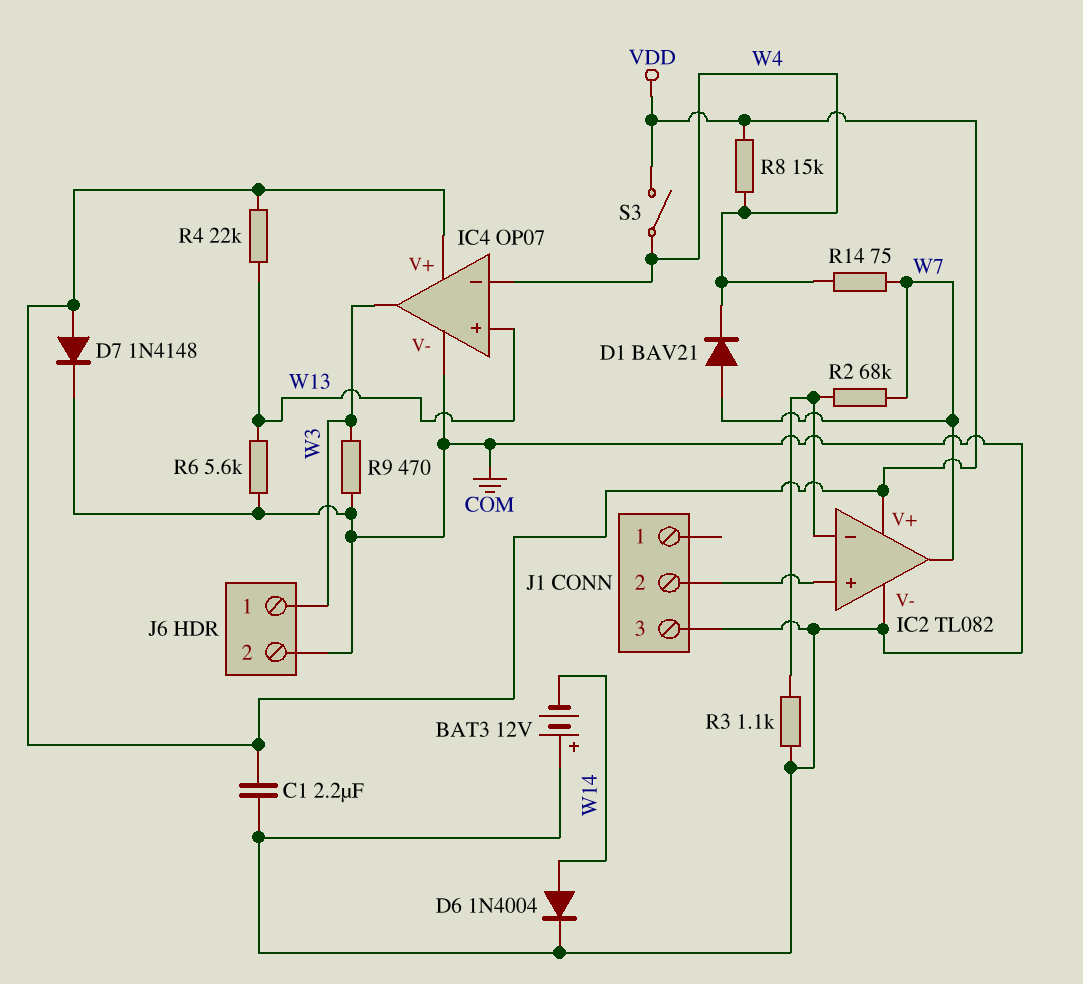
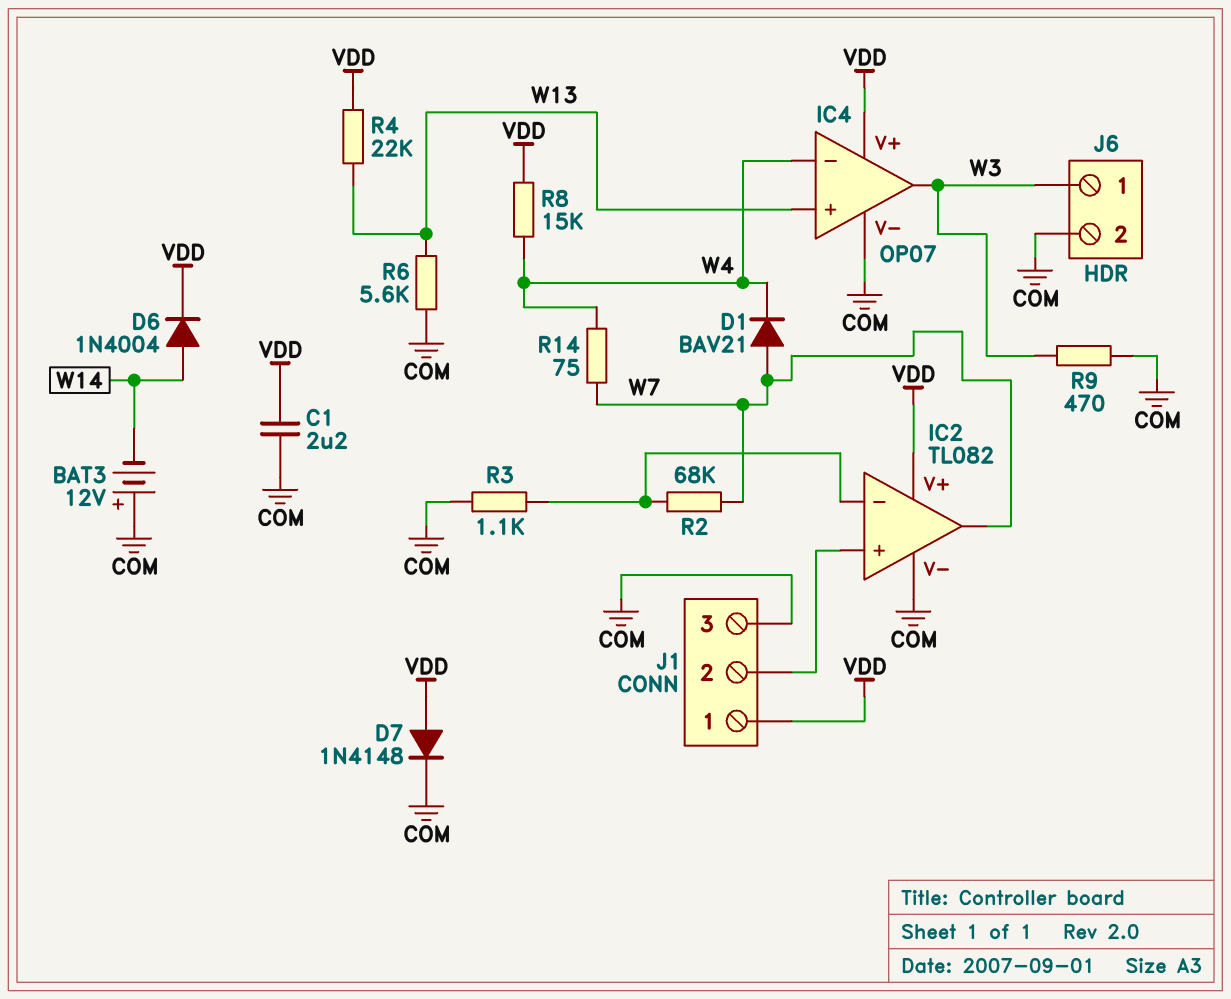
D6: diode 1N4004 (A W14, K COM) -> diode 1N4004 (A W14, K VDD)
J1 pin 1: none -> VDD
S3: switch (VDD, W4) -> none

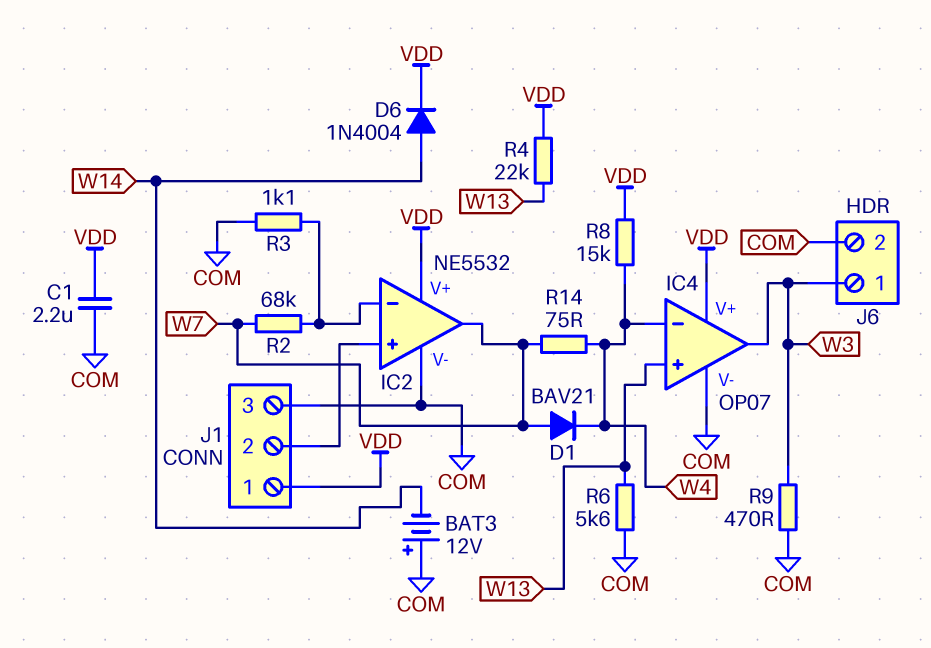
D7: diode 1N4148 (A VDD, K COM) -> none
IC2: TL082 -> NE5532

